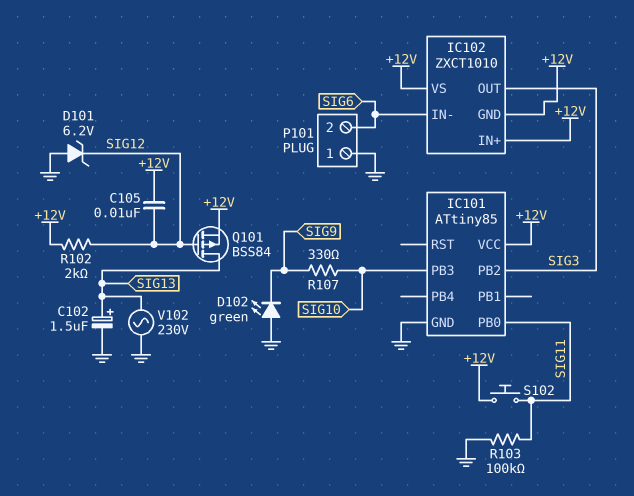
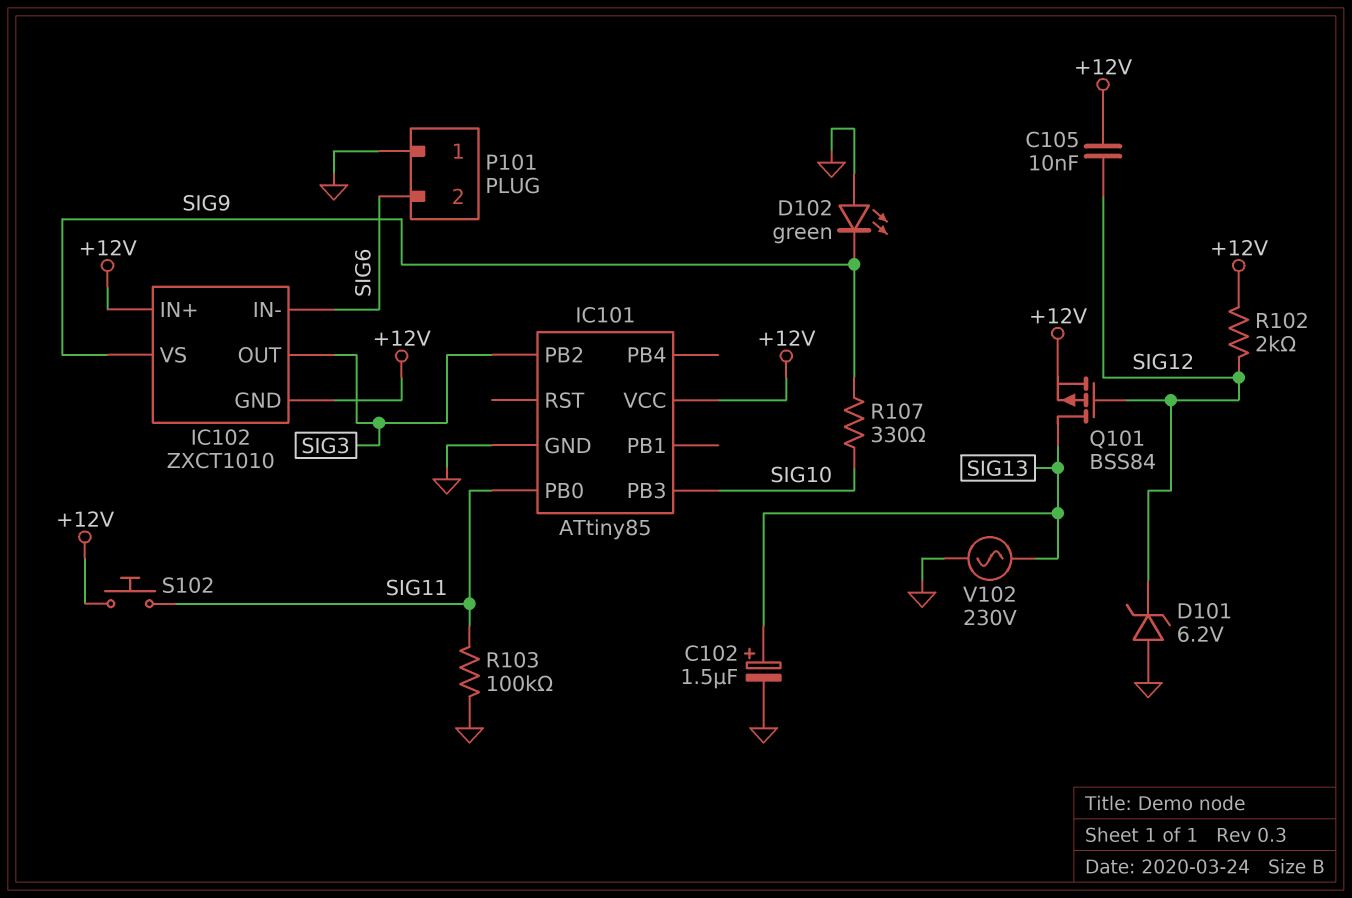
IC102 pin VS: +12V -> SIG9

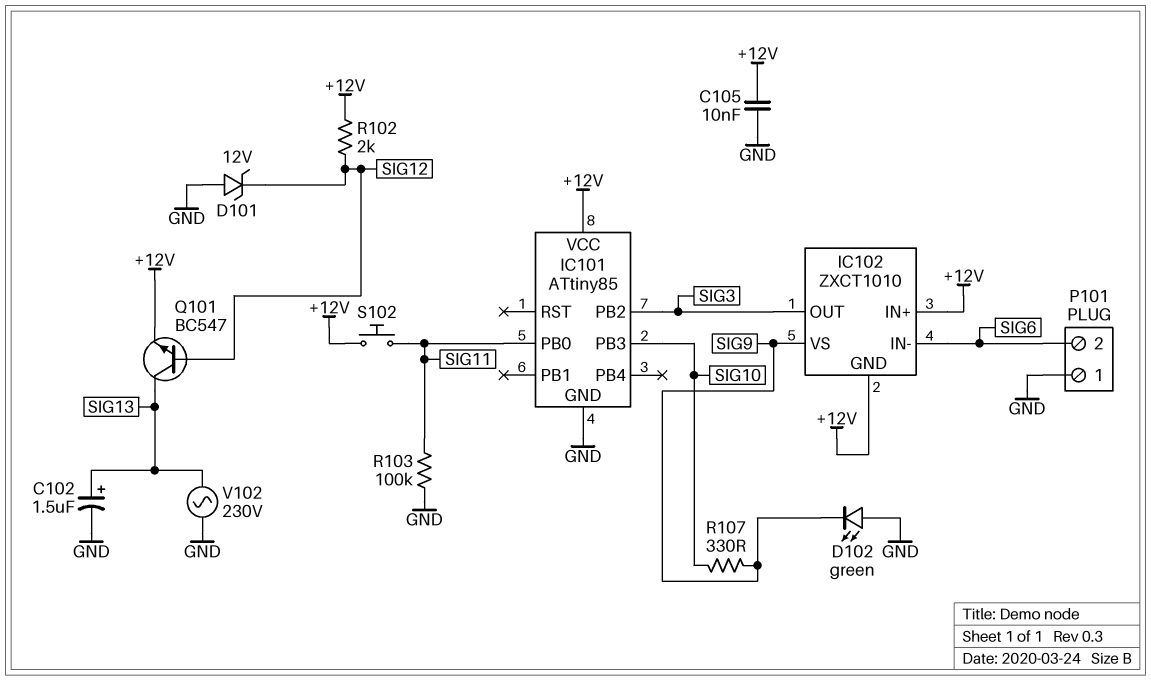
C105: 10nF (+12V, SIG12) -> 10nF (+12V, GND)
D101: zener 6.2V (A GND, K SIG12) -> zener 12V (A GND, K SIG12)
Q101: PMOS BSS84 (G SIG12, D SIG13, S +12V) -> NPN BC547 (B SIG12, C SIG13, E +12V)

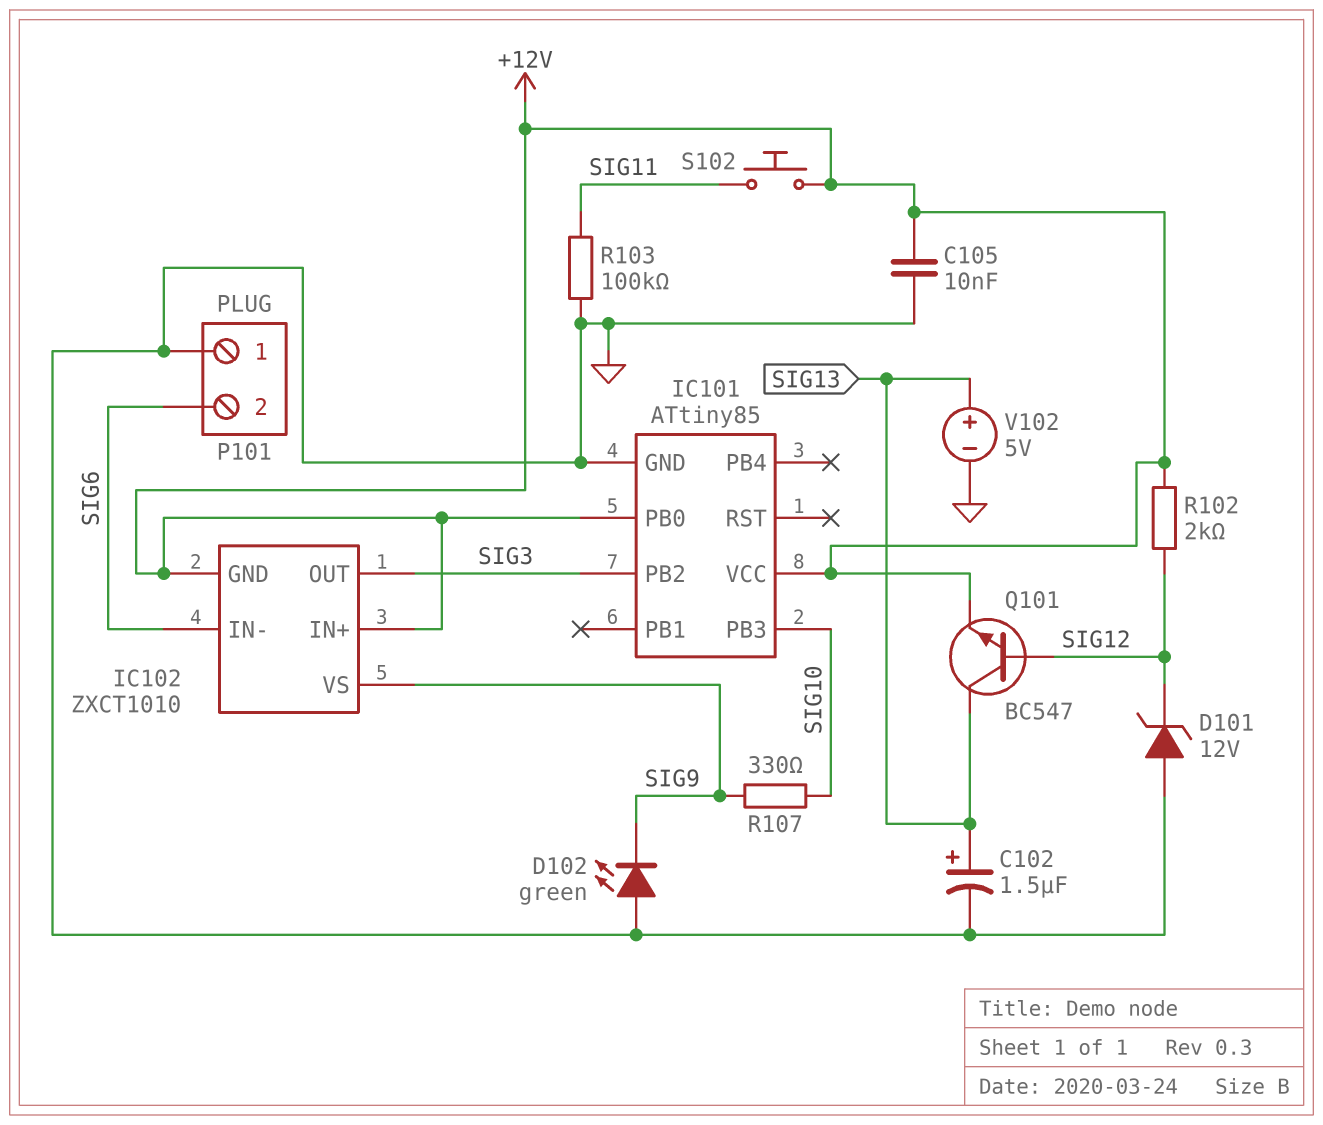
IC101 pin PB0: SIG11 -> +12V
V102: AC 230V (GND, SIG13) -> 5V (plus SIG13, minus GND)

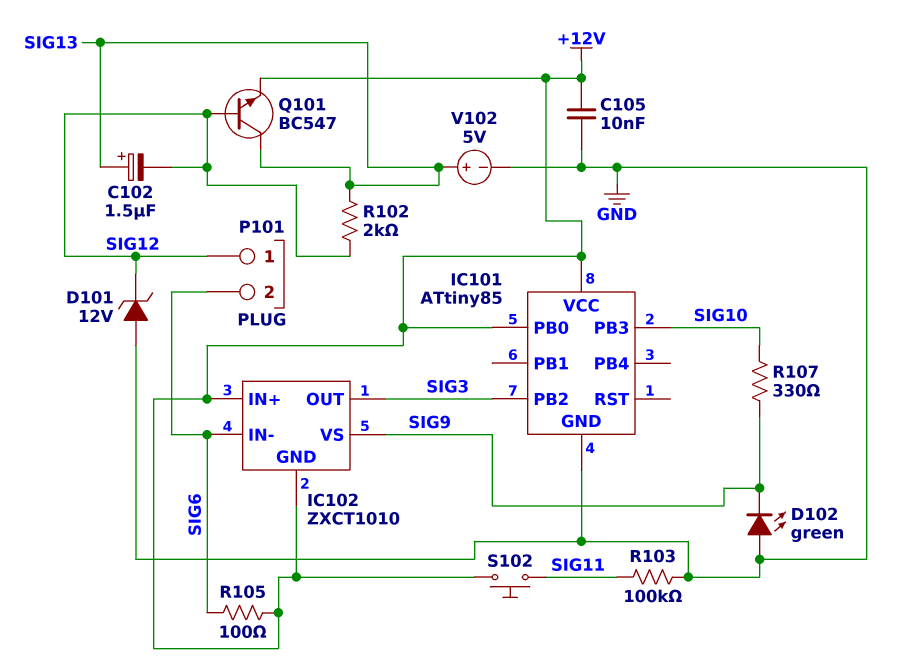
C102: 1.5uF (plus SIG13, minus GND) -> 1.5uF (plus SIG13, minus SIG12)
P101 pin 1: GND -> SIG12
R102: 2k (+12V, SIG12) -> 2k (SIG12, SIG13)
R105: none -> 100 (+12V, SIG6)

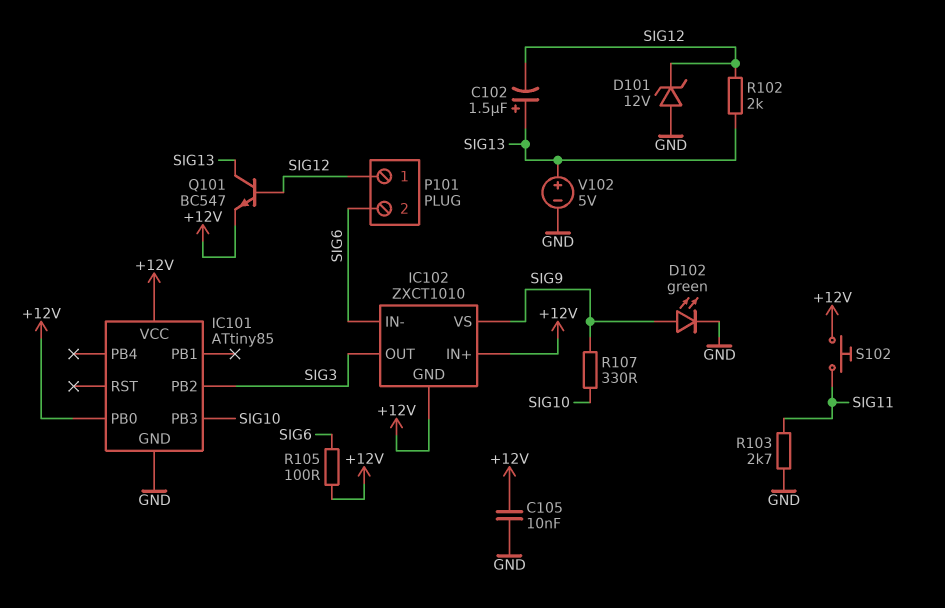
D102: LED green (A GND, K SIG9) -> LED green (A SIG9, K GND)
R103: 100k (GND, SIG11) -> 2.7k (GND, SIG11)

